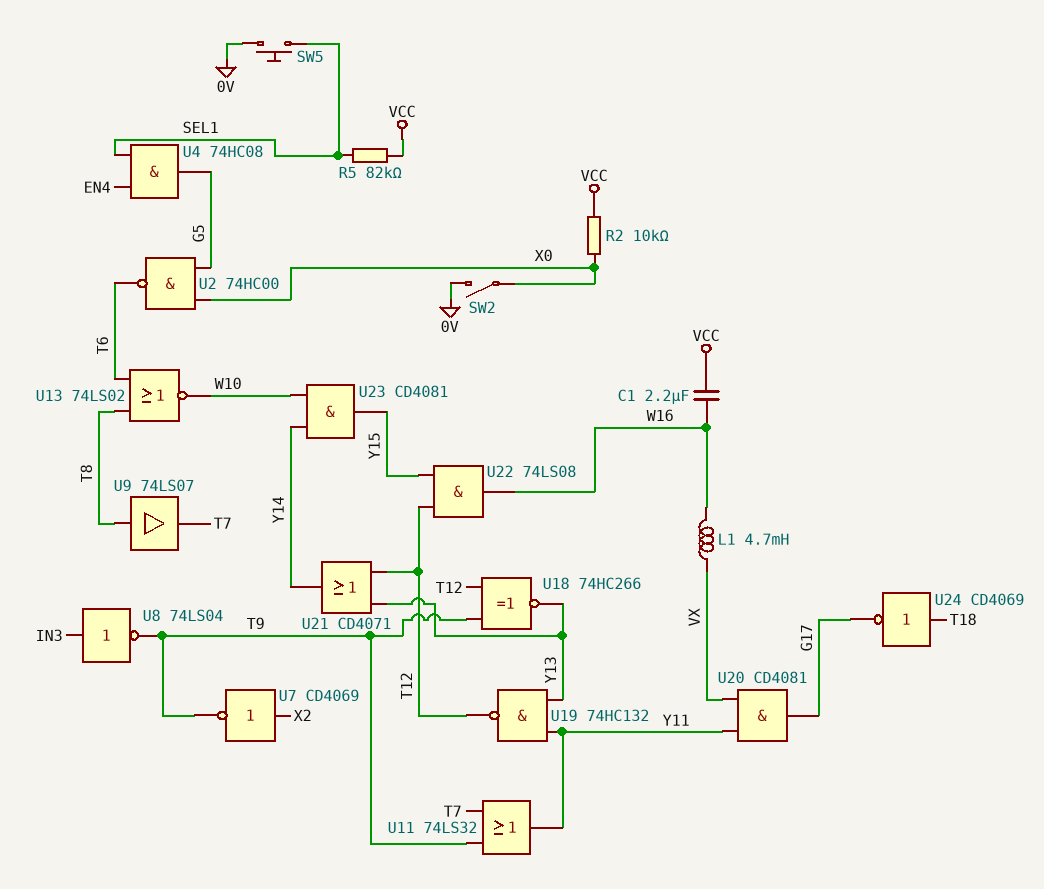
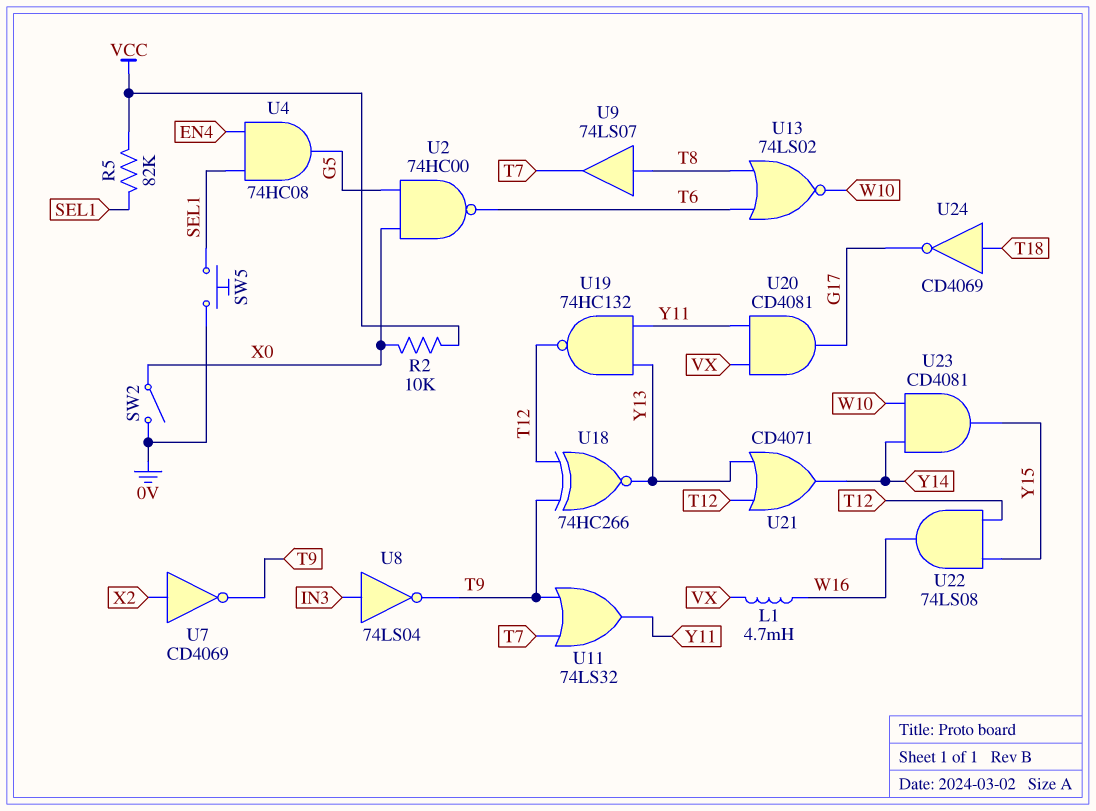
C1: 2.2uF (VCC, W16) -> none

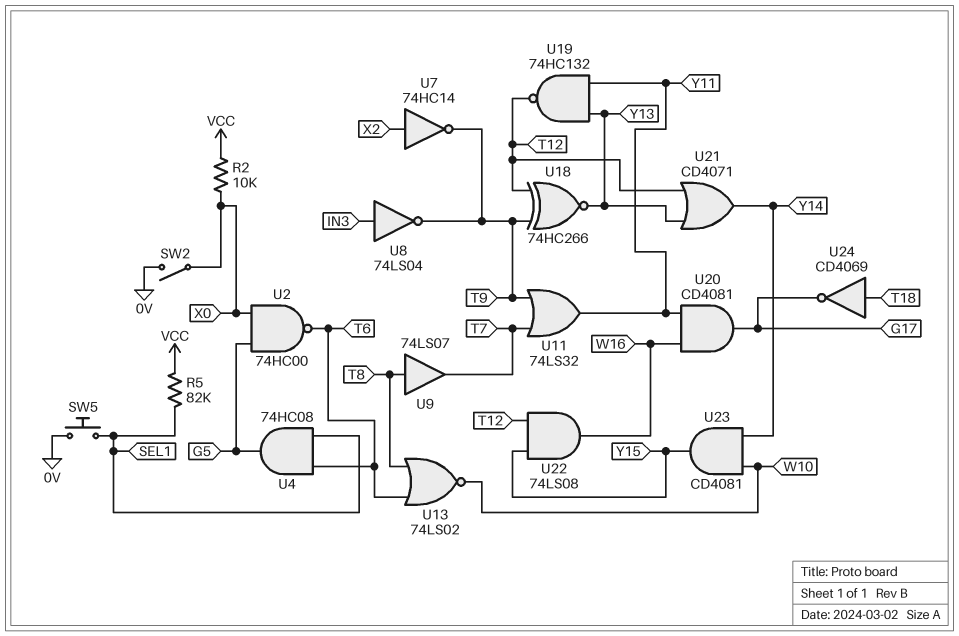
L1: 4.7mH (VX, W16) -> none
U4: AND 74HC08 (in EN4, in SEL1, out G5) -> AND 74HC08 (in SEL1, in T6, out G5)
U7: NOT CD4069 (in X2, out T9) -> NOT 74HC14 (in X2, out T9)
U20: AND CD4081 (in VX, in Y11, out G17) -> AND CD4081 (in W16, in Y11, out G17)

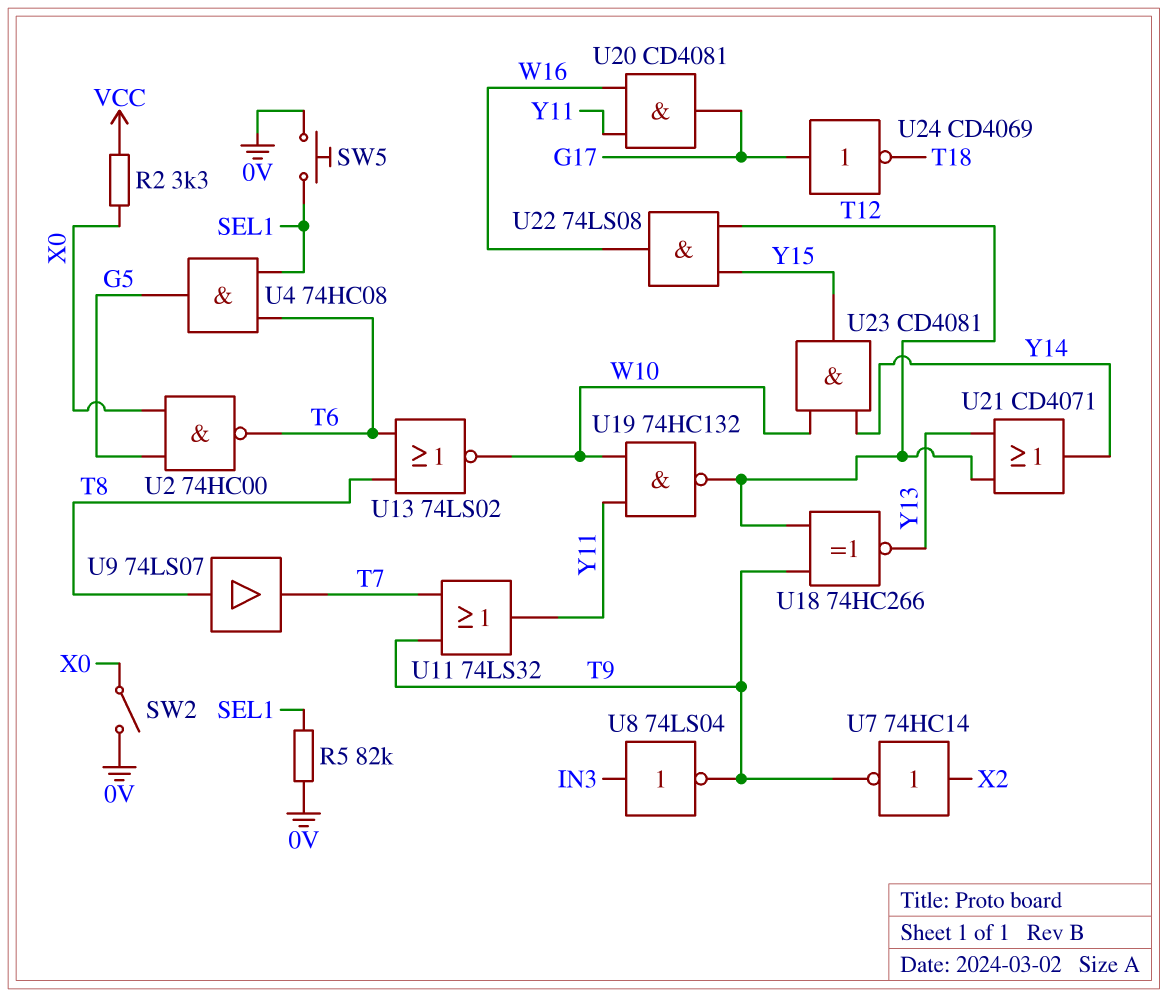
R2: 10k (VCC, X0) -> 3.3k (VCC, X0)
R5: 82k (SEL1, VCC) -> 82k (0V, SEL1)
U19: NAND 74HC132 (in Y11, in Y13, out T12) -> NAND 74HC132 (in W10, in Y11, out T12)
U24: NOT CD4069 (in T18, out G17) -> NOT CD4069 (in G17, out T18)

